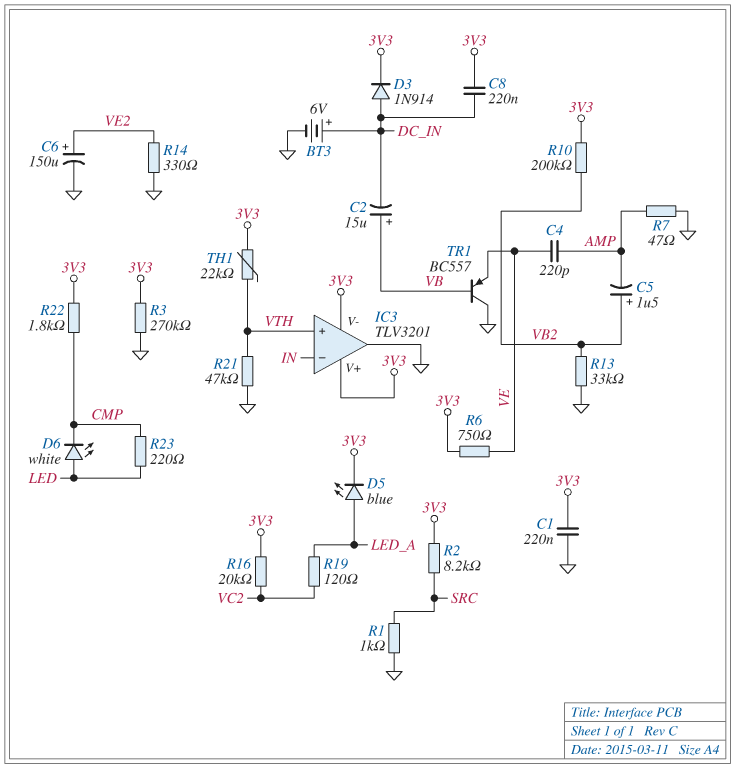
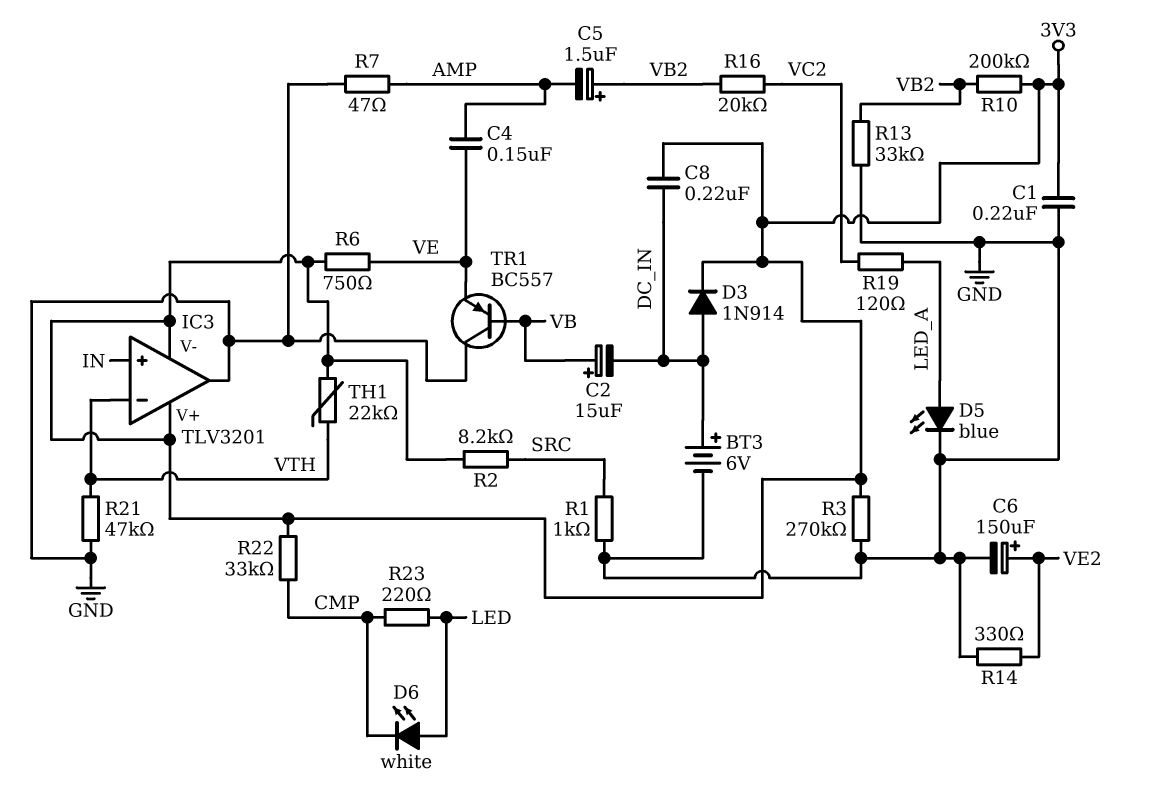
C4: 220pF (AMP, VE) -> 150nF (AMP, VE)
D5: LED blue (A LED_A, K 3V3) -> LED blue (A LED_A, K GND)
IC3 pin in+: VTH -> IN
IC3 pin in-: IN -> VTH
R16: 20k (3V3, VC2) -> 20k (VB2, VC2)
R22: 1.8k (3V3, CMP) -> 33k (3V3, CMP)

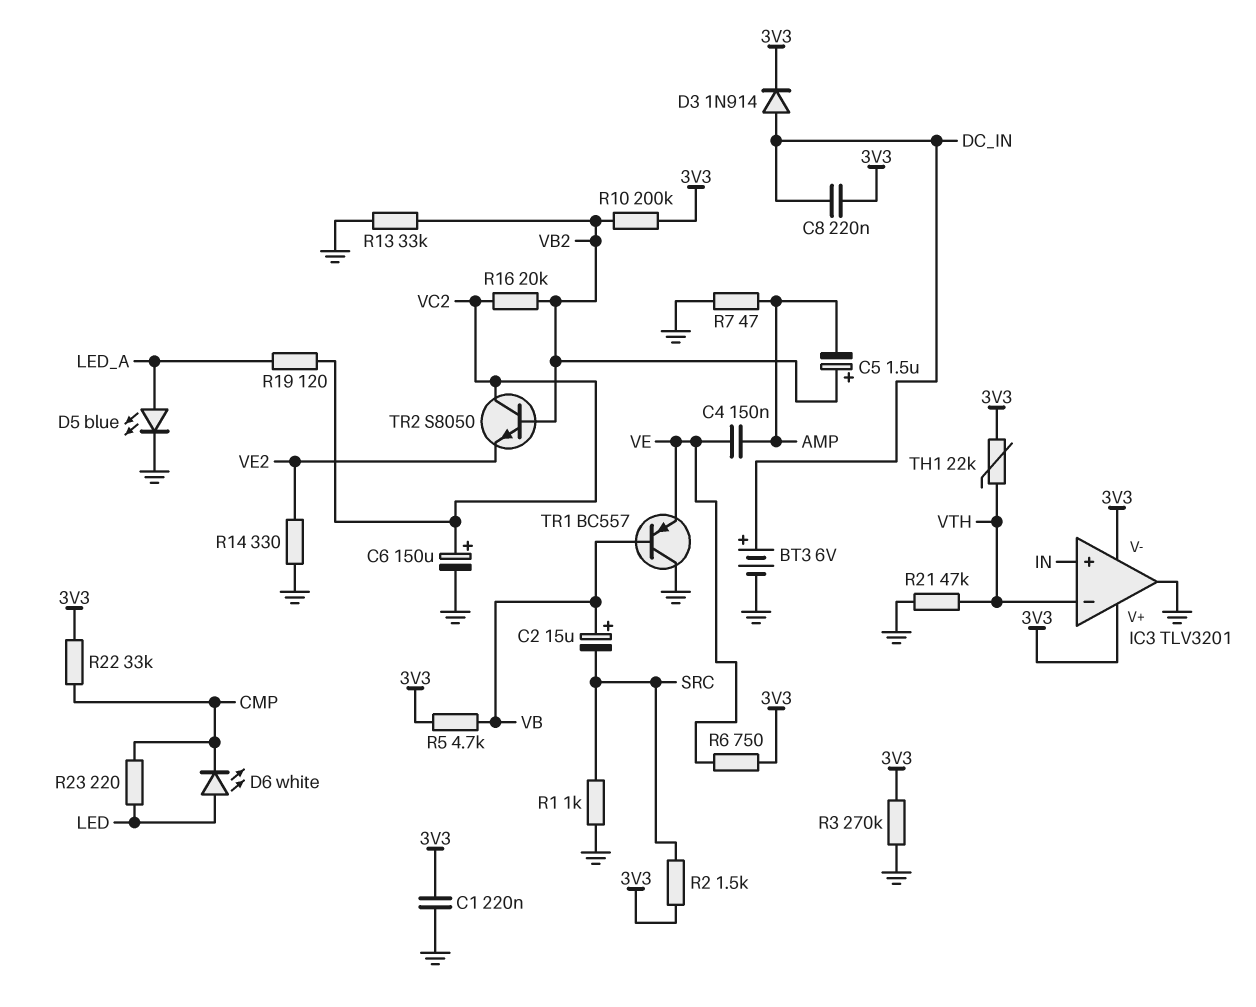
C2: 15uF (plus VB, minus DC_IN) -> 15uF (plus VB, minus SRC)
C6: 150uF (plus VE2, minus GND) -> 150uF (plus VC2, minus GND)
R2: 8.2k (3V3, SRC) -> 1.5k (3V3, SRC)
R5: none -> 4.7k (3V3, VB)
TR2: none -> NPN S8050 (B VB2, C VC2, E VE2)

